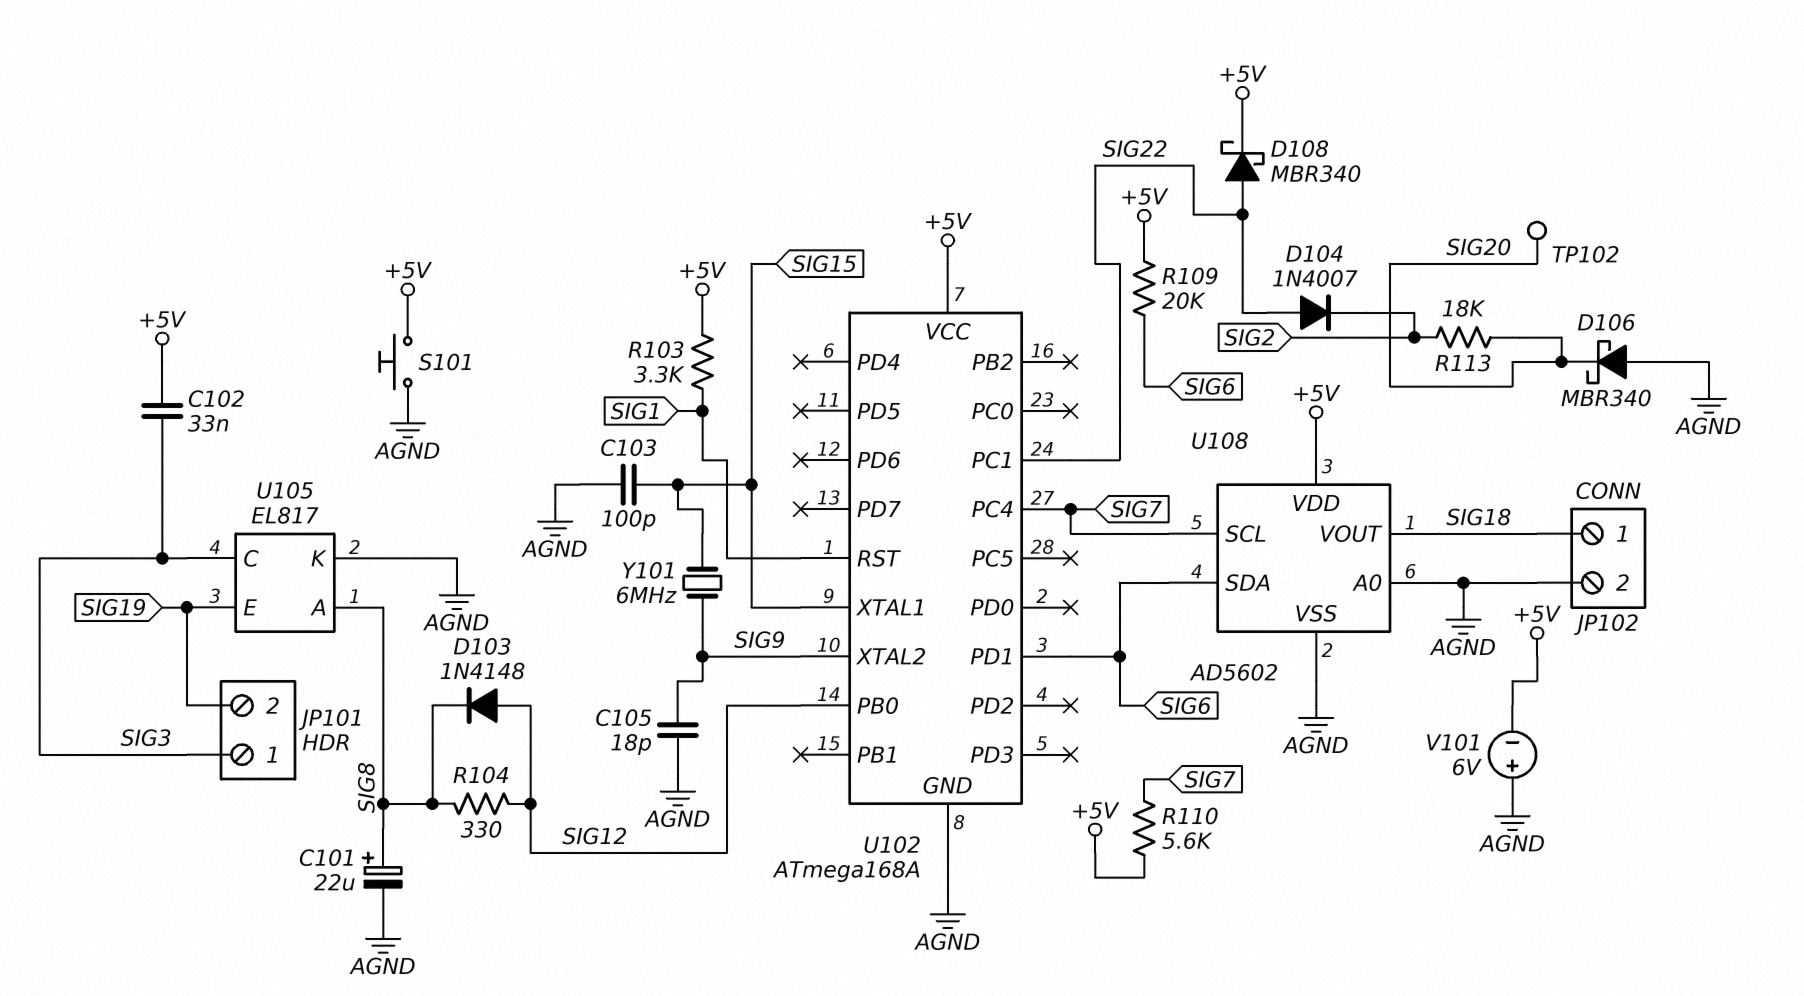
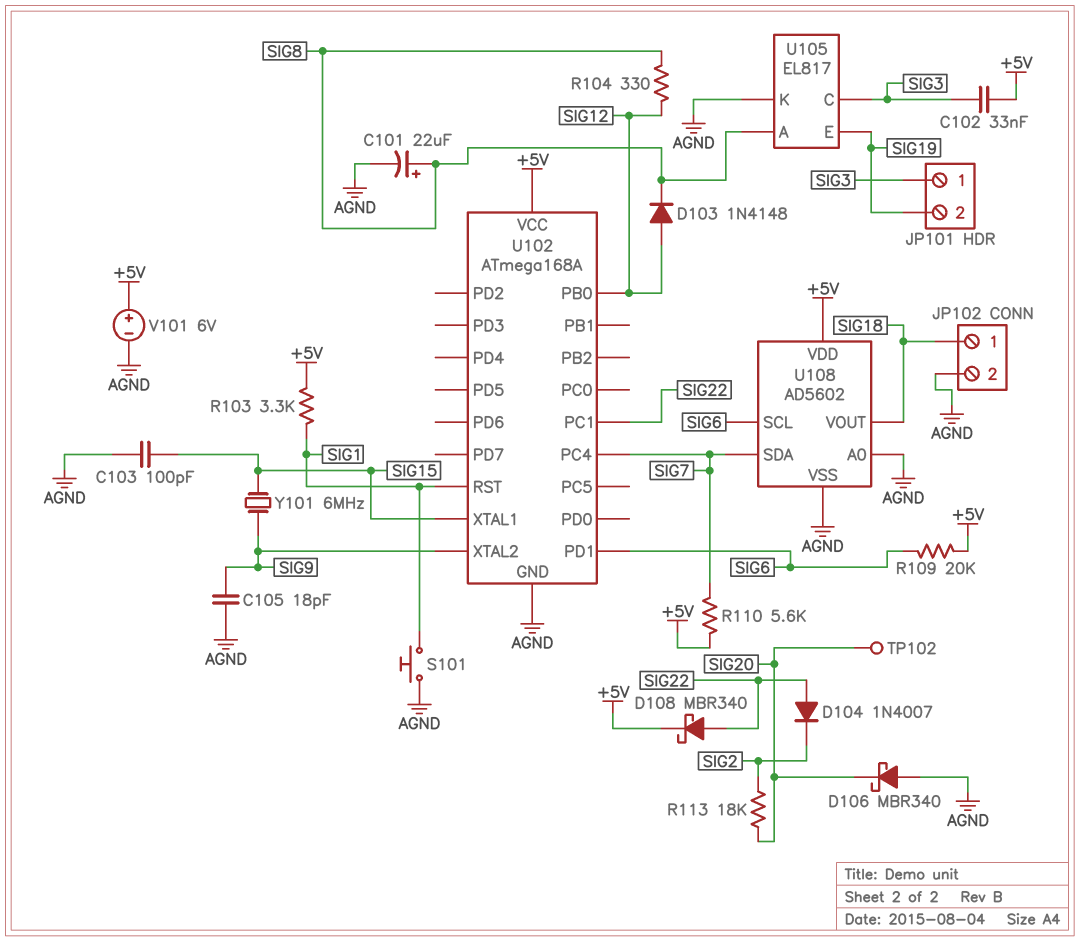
S101: button (+5V, AGND) -> button (AGND, SIG1)
U108 pin SCL: SIG7 -> SIG6
U108 pin SDA: SIG6 -> SIG7
V101: 6V (plus AGND, minus +5V) -> 6V (plus +5V, minus AGND)

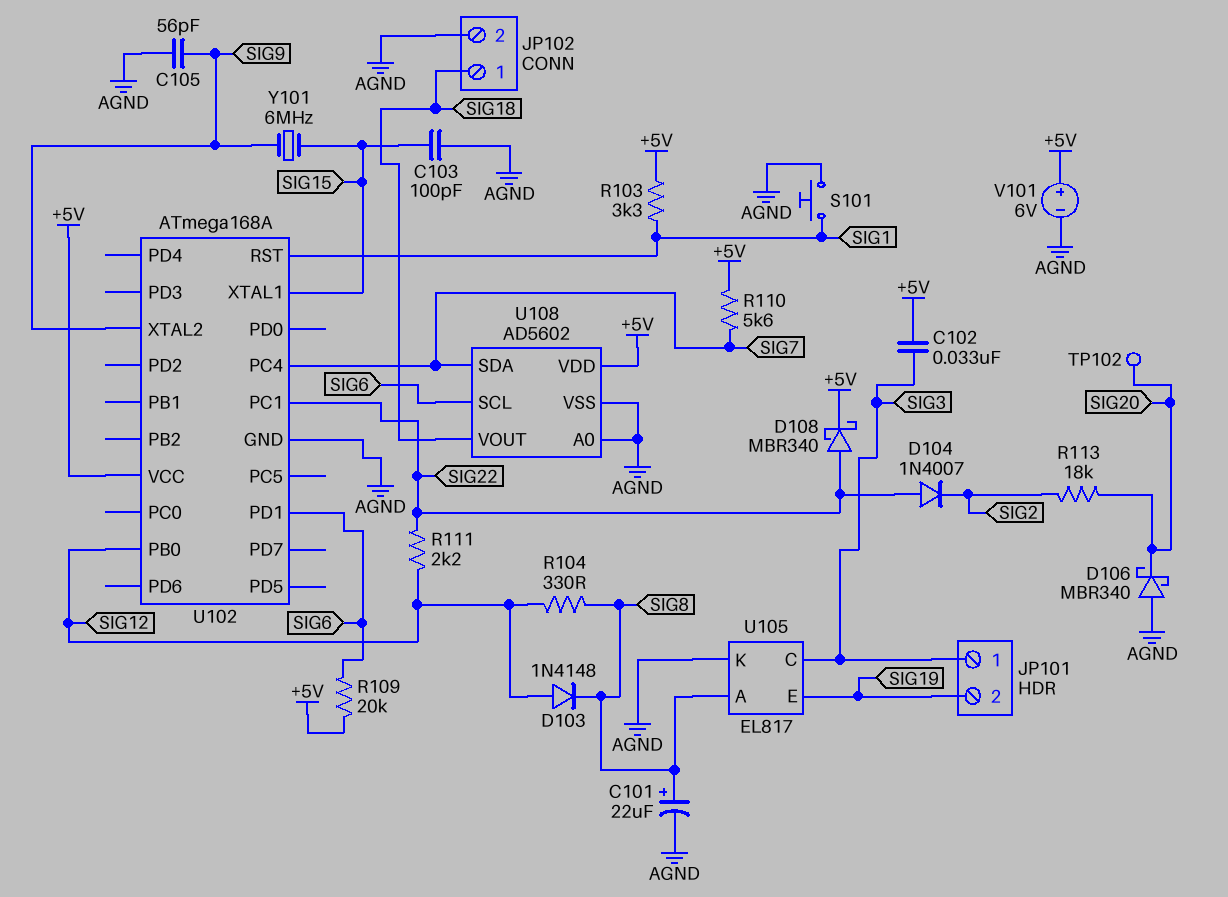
C105: 18pF (AGND, SIG9) -> 56pF (AGND, SIG9)
R111: none -> 2.2k (SIG12, SIG22)

